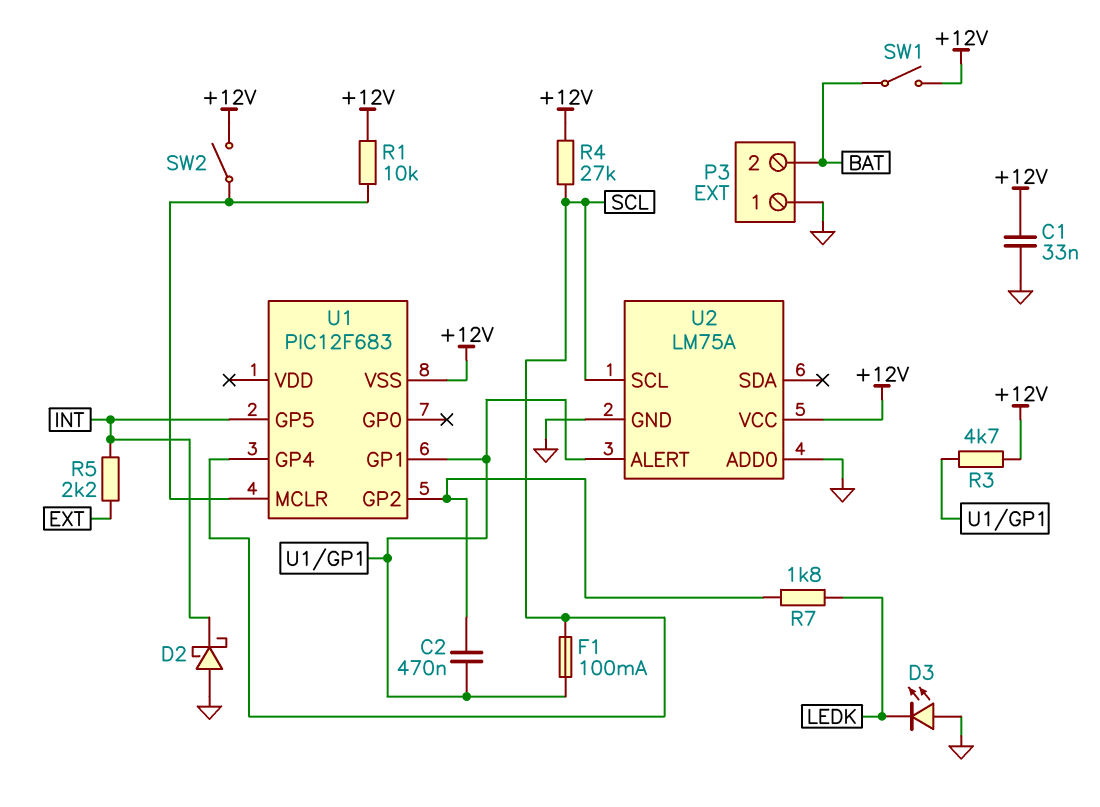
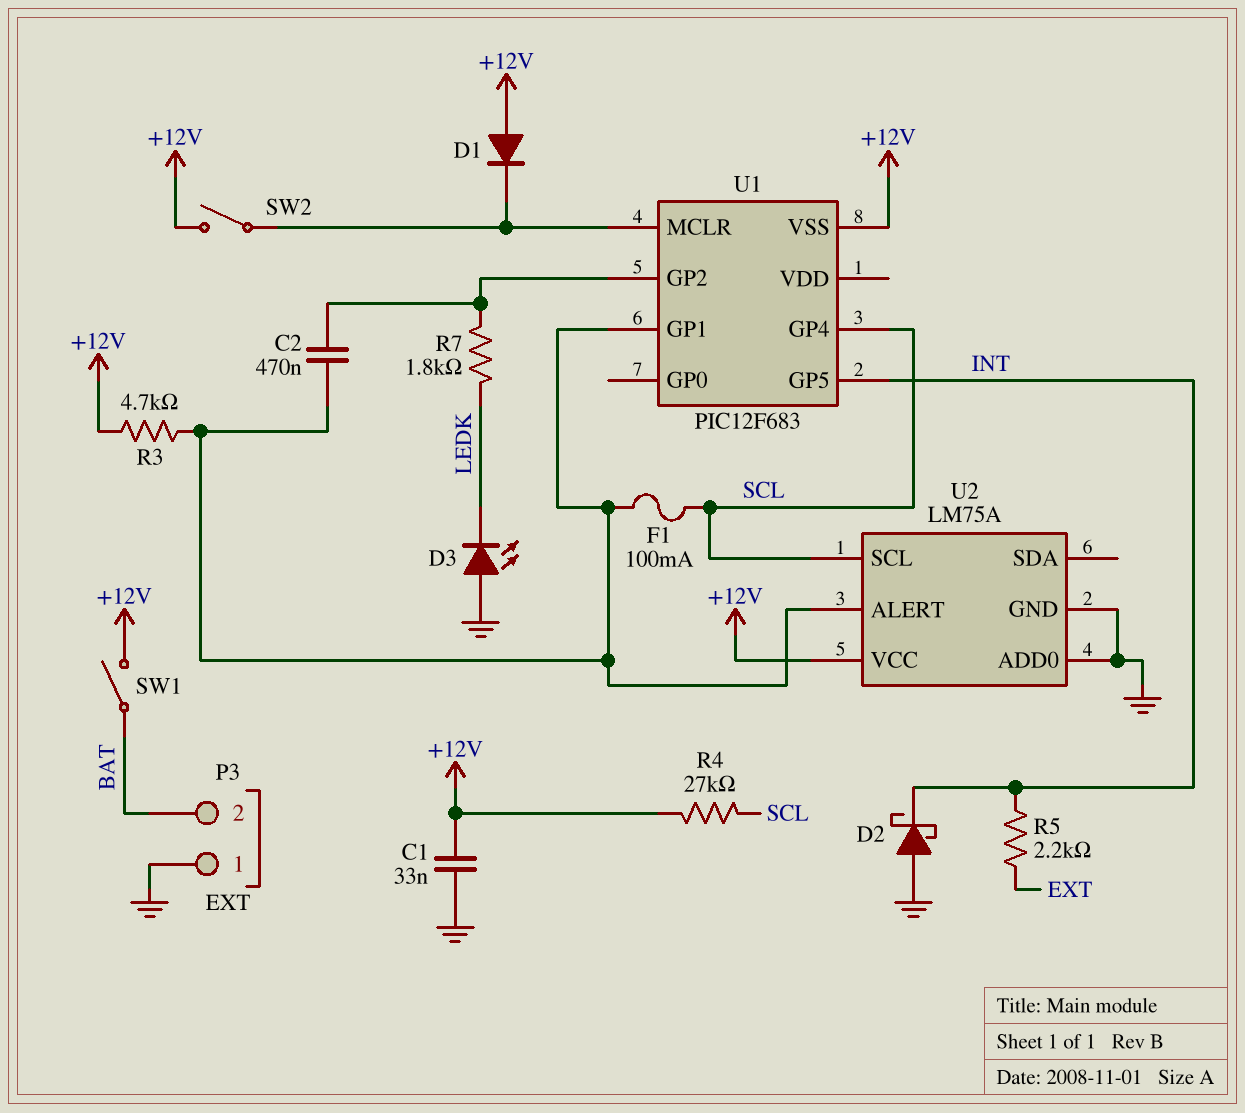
D1: none -> diode (A +12V, K U1/MCLR)
R1: 10k (+12V, U1/MCLR) -> none

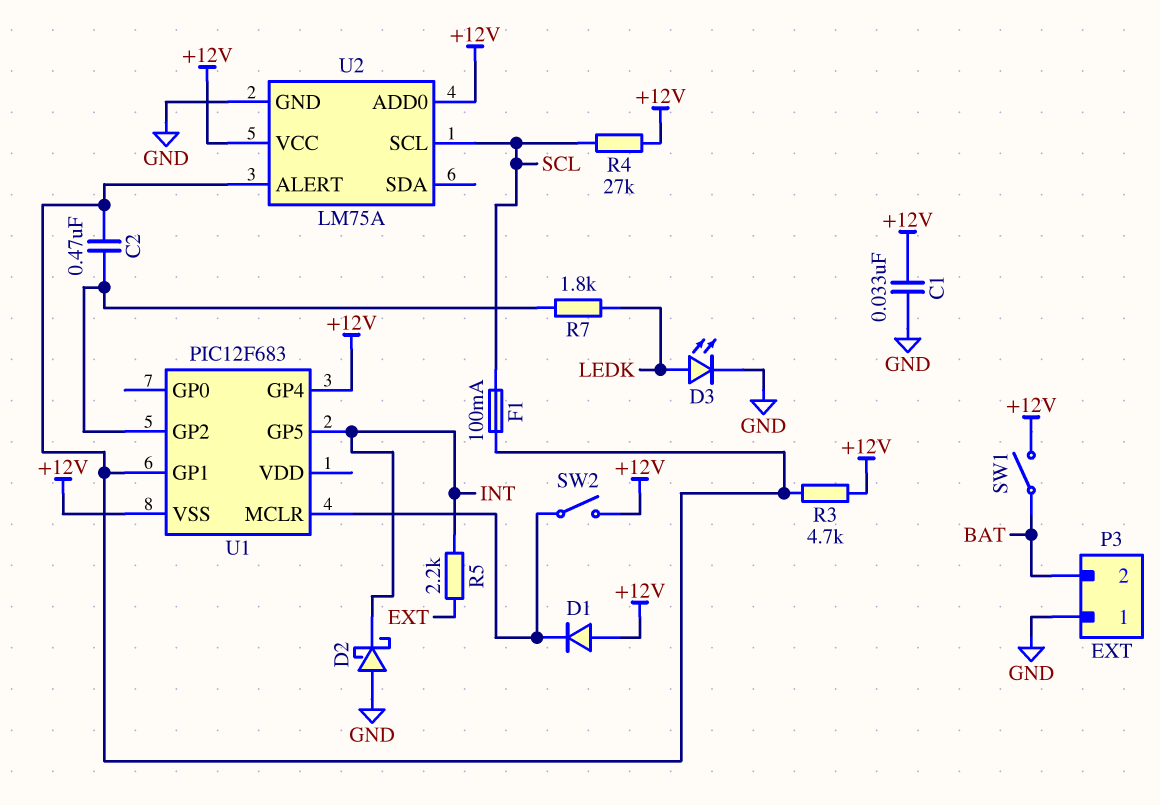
D3: LED (A GND, K LEDK) -> LED (A LEDK, K GND)
U1 pin GP4: SCL -> +12V
U2 pin ADD0: GND -> +12V

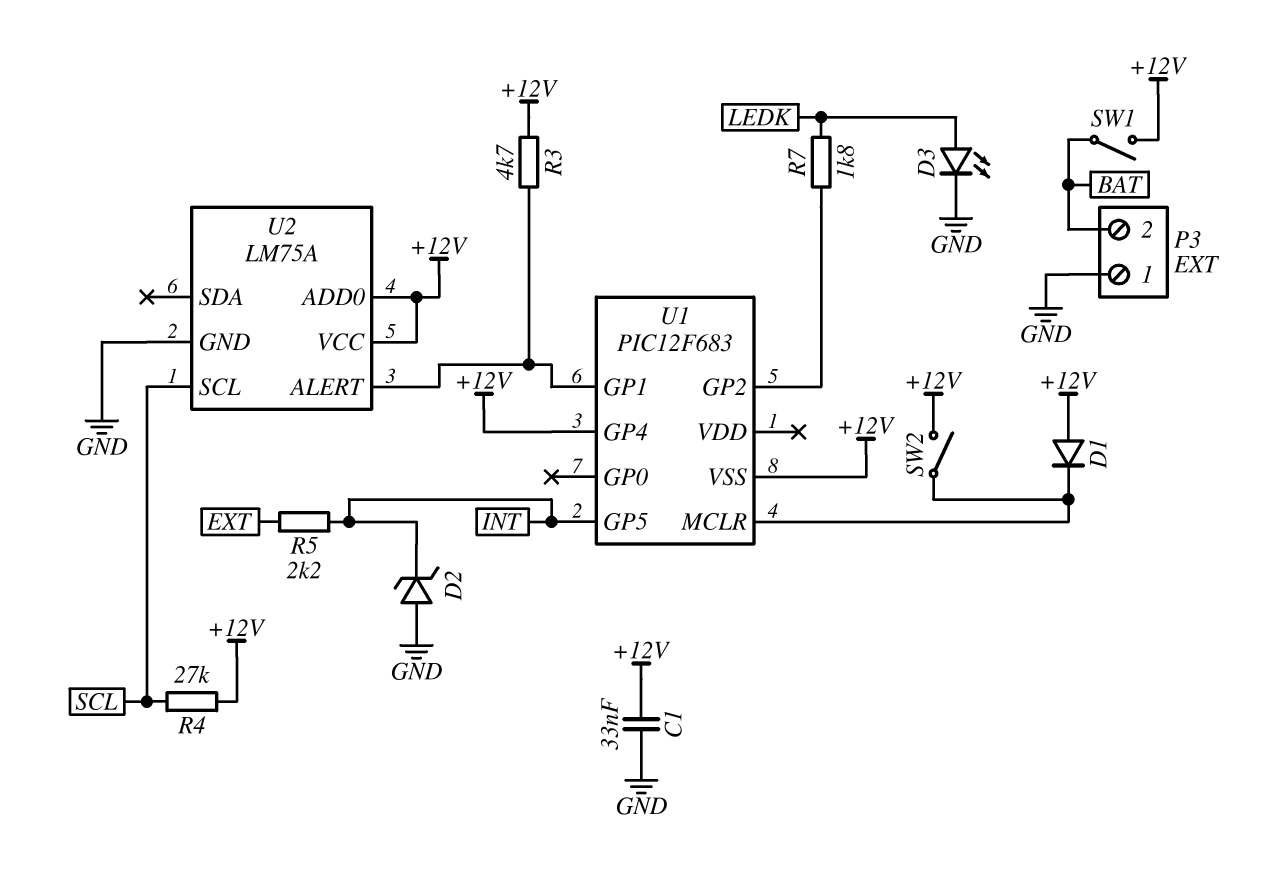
C2: 470nF (U1/GP1, U1/GP2) -> none
D2: schottky (A GND, K INT) -> zener (A GND, K INT)
F1: 100mA (SCL, U1/GP1) -> none

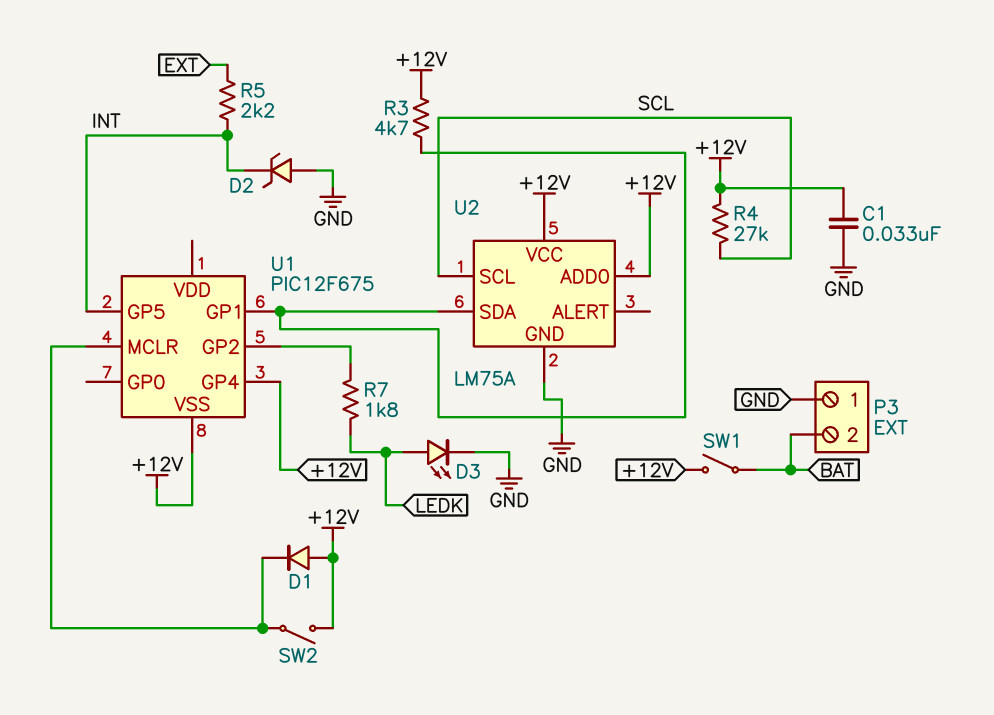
U1: PIC12F683 -> PIC12F675
U2 pin ALERT: U1/GP1 -> none
U2 pin SDA: none -> U1/GP1

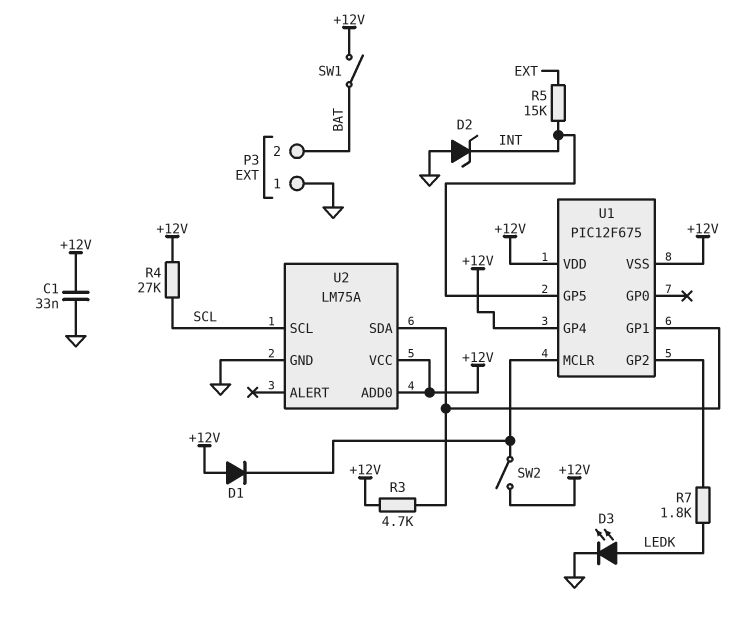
R5: 2.2k (EXT, INT) -> 15k (EXT, INT)
U1 pin VDD: none -> +12V

